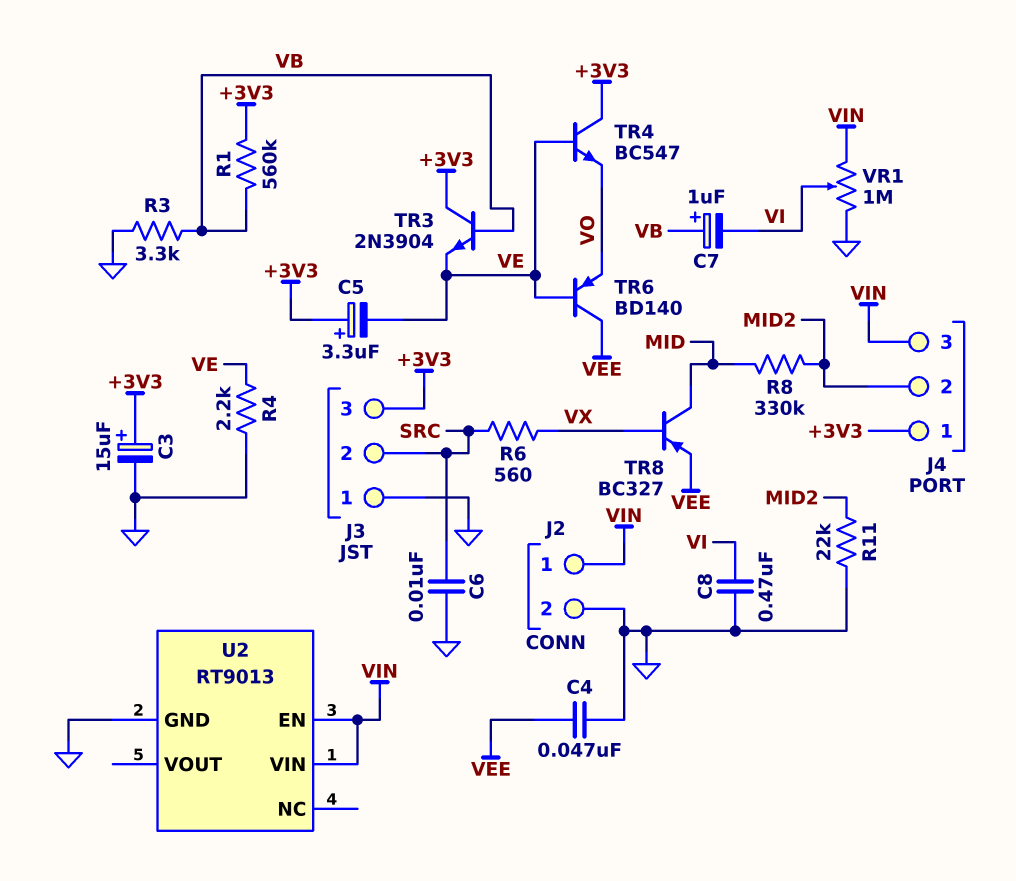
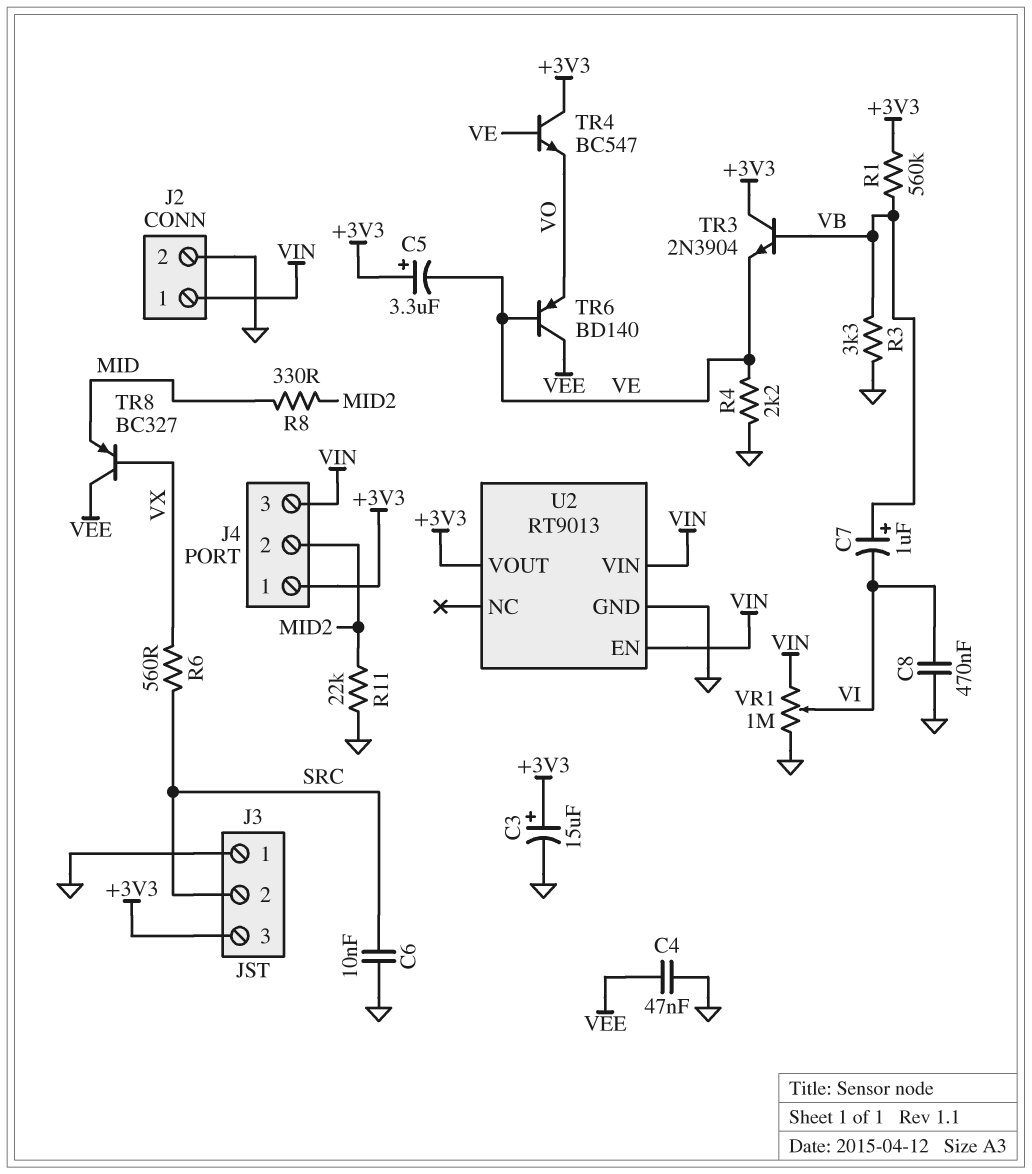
R8: 330k (MID, MID2) -> 330 (MID, MID2)
TR8: PNP BC327 (B VX, C MID, E VEE) -> PNP BC327 (B VX, C VEE, E MID)
U2 pin VOUT: none -> +3V3

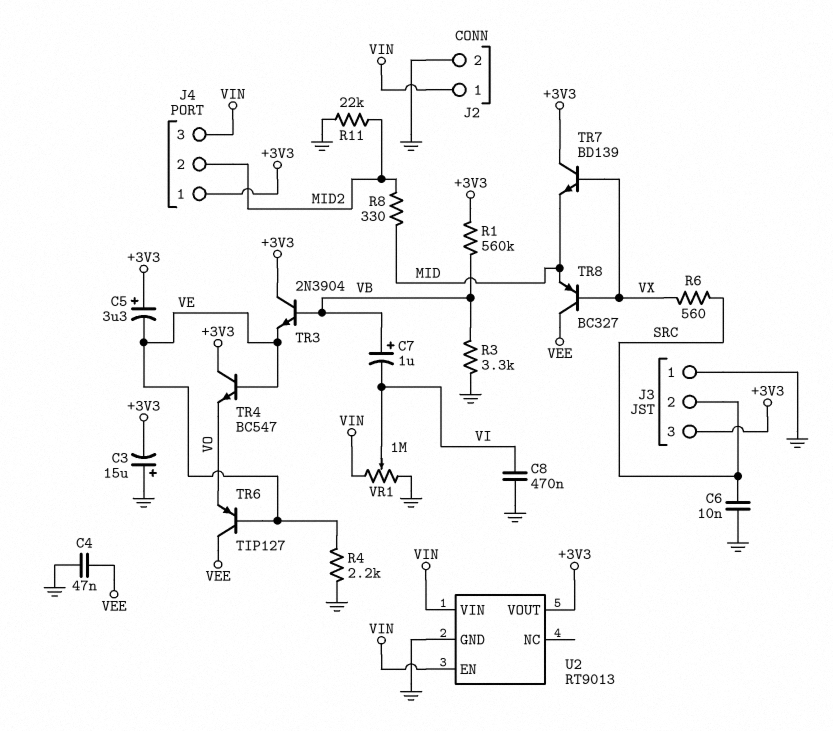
C3: 15uF (plus +3V3, minus GND) -> 15uF (plus GND, minus +3V3)
TR6: PNP BD140 (B VE, C VEE, E VO) -> PNP TIP127 (B VE, C VEE, E VO)
TR7: none -> NPN BD139 (B VX, C +3V3, E MID)

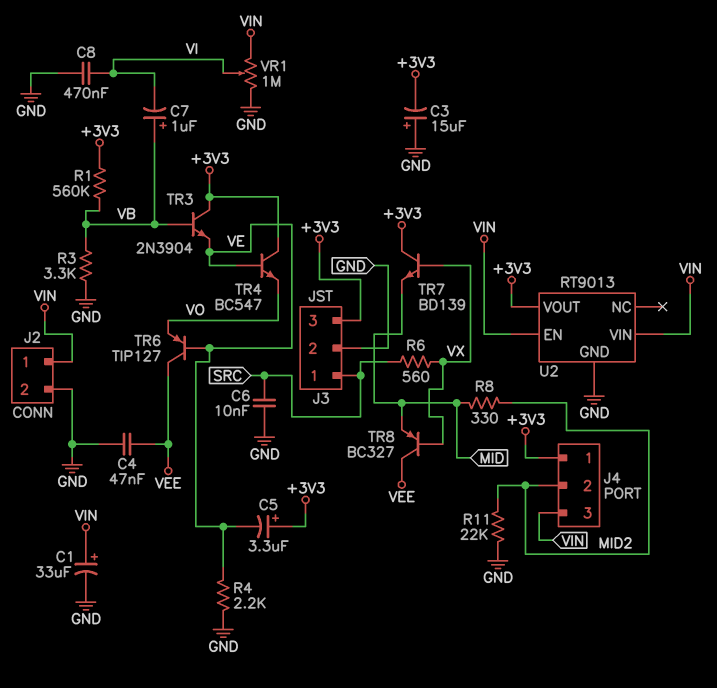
C1: none -> 33uF (plus VIN, minus GND)
J3 pin 1: GND -> SRC
J3 pin 2: SRC -> GND

